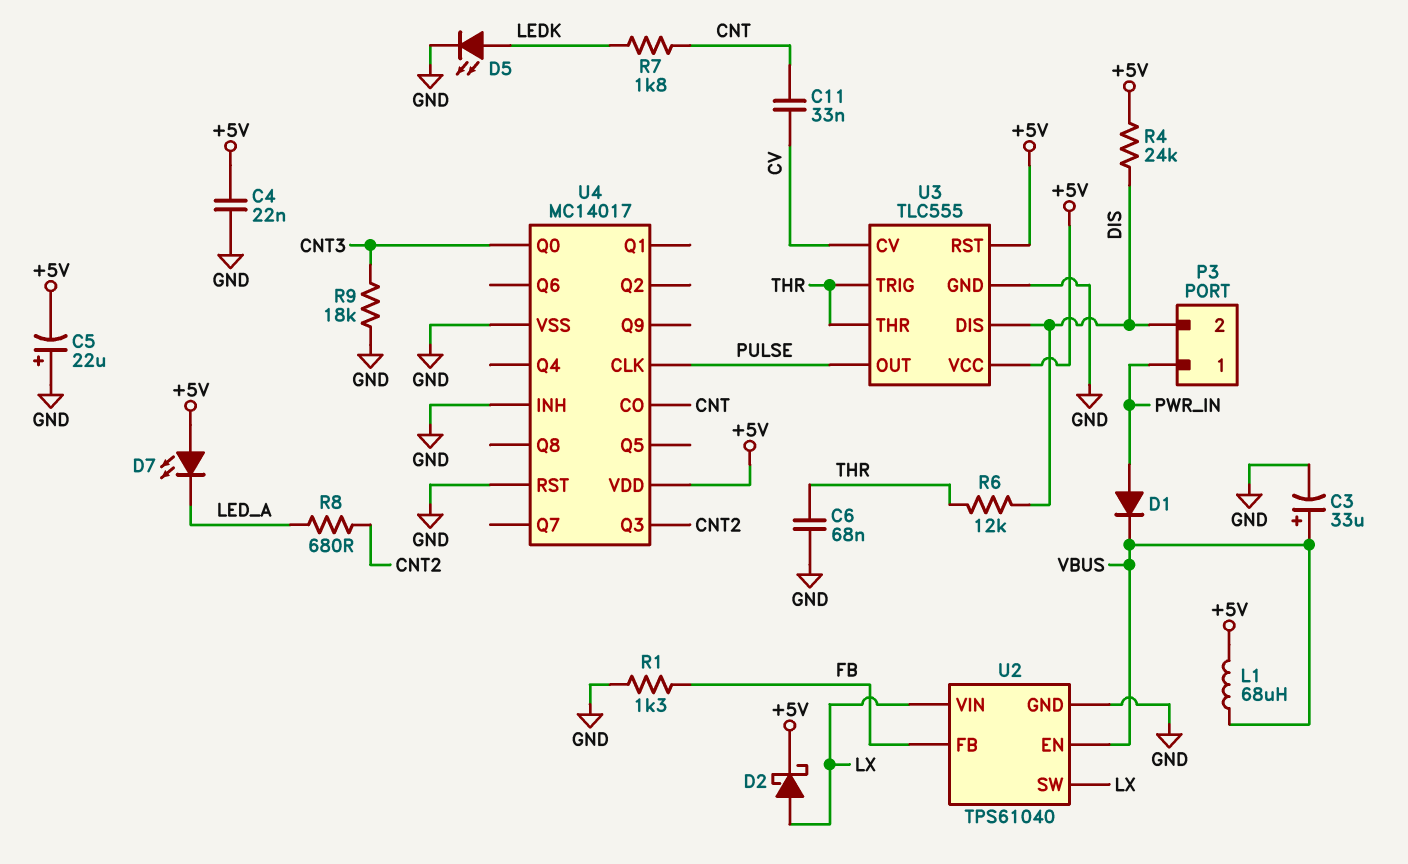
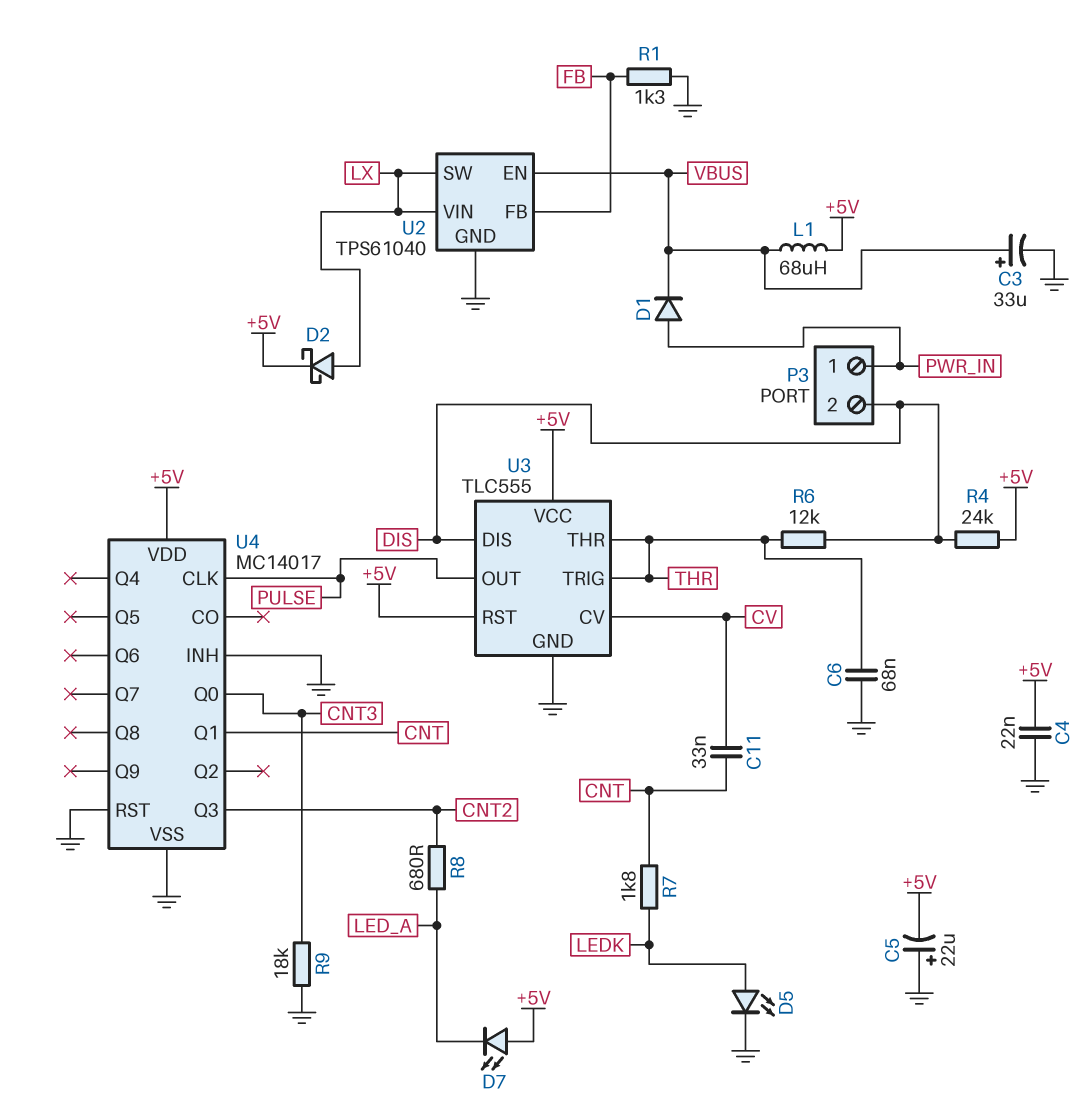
U4 pin CO: CNT -> none
U4 pin Q1: none -> CNT

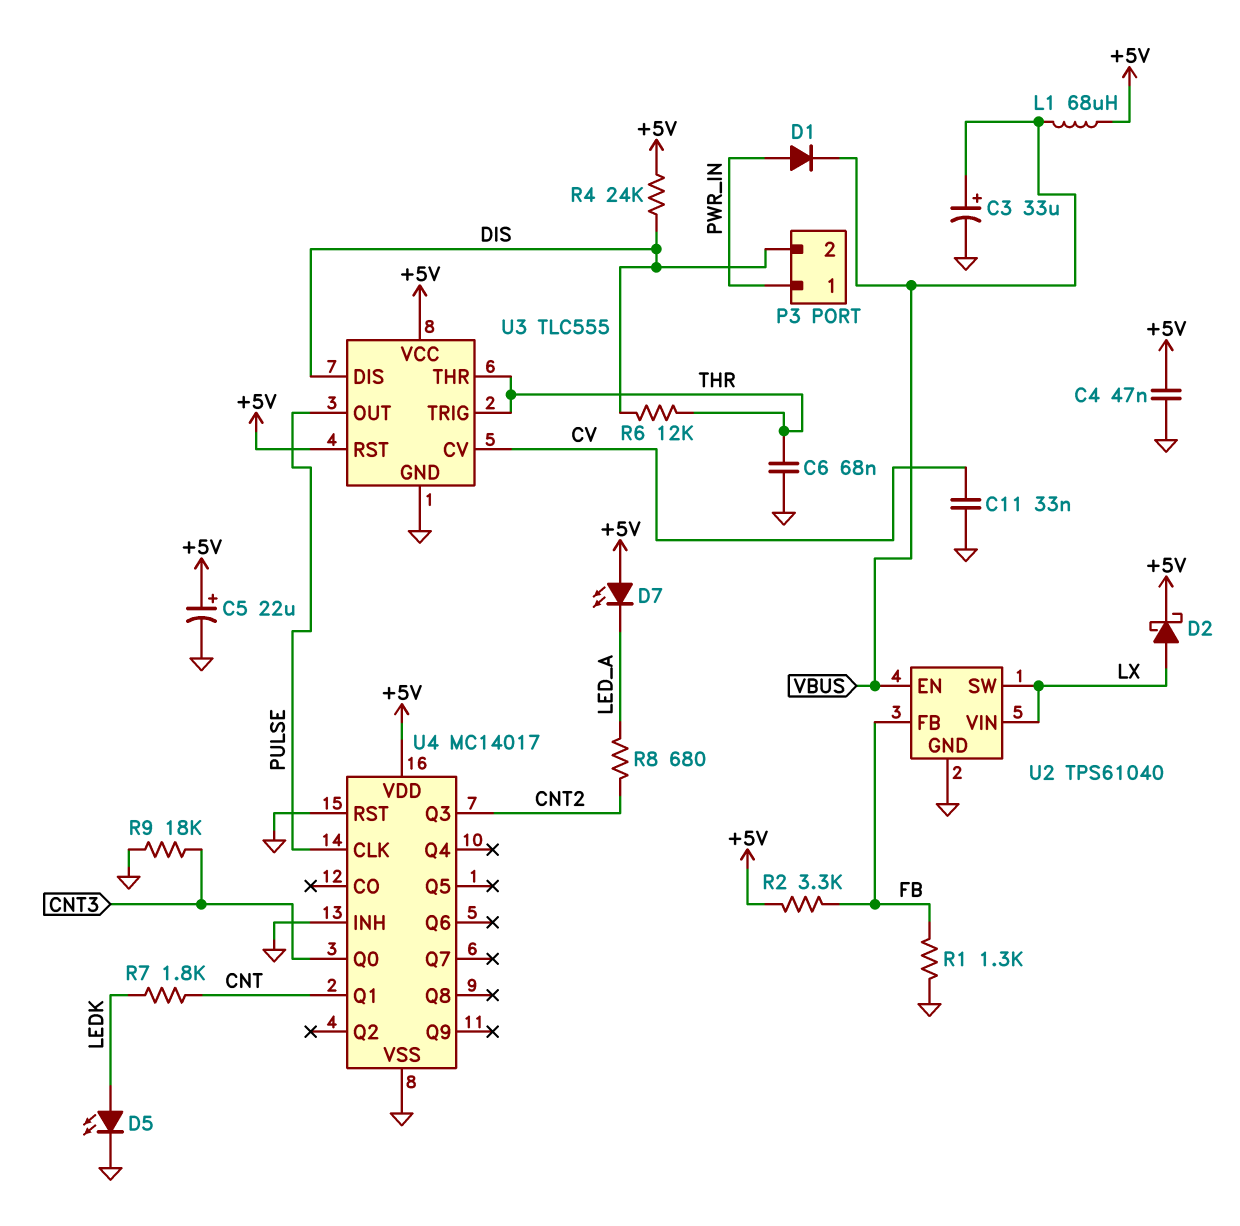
C4: 22nF (+5V, GND) -> 47nF (+5V, GND)
C5: 22uF (plus GND, minus +5V) -> 22uF (plus +5V, minus GND)
C11: 33nF (CNT, CV) -> 33nF (CV, GND)
R2: none -> 3.3k (+5V, FB)

